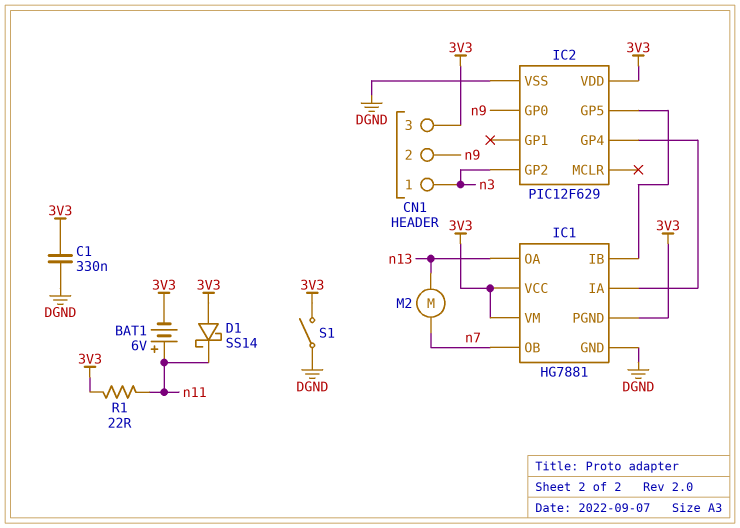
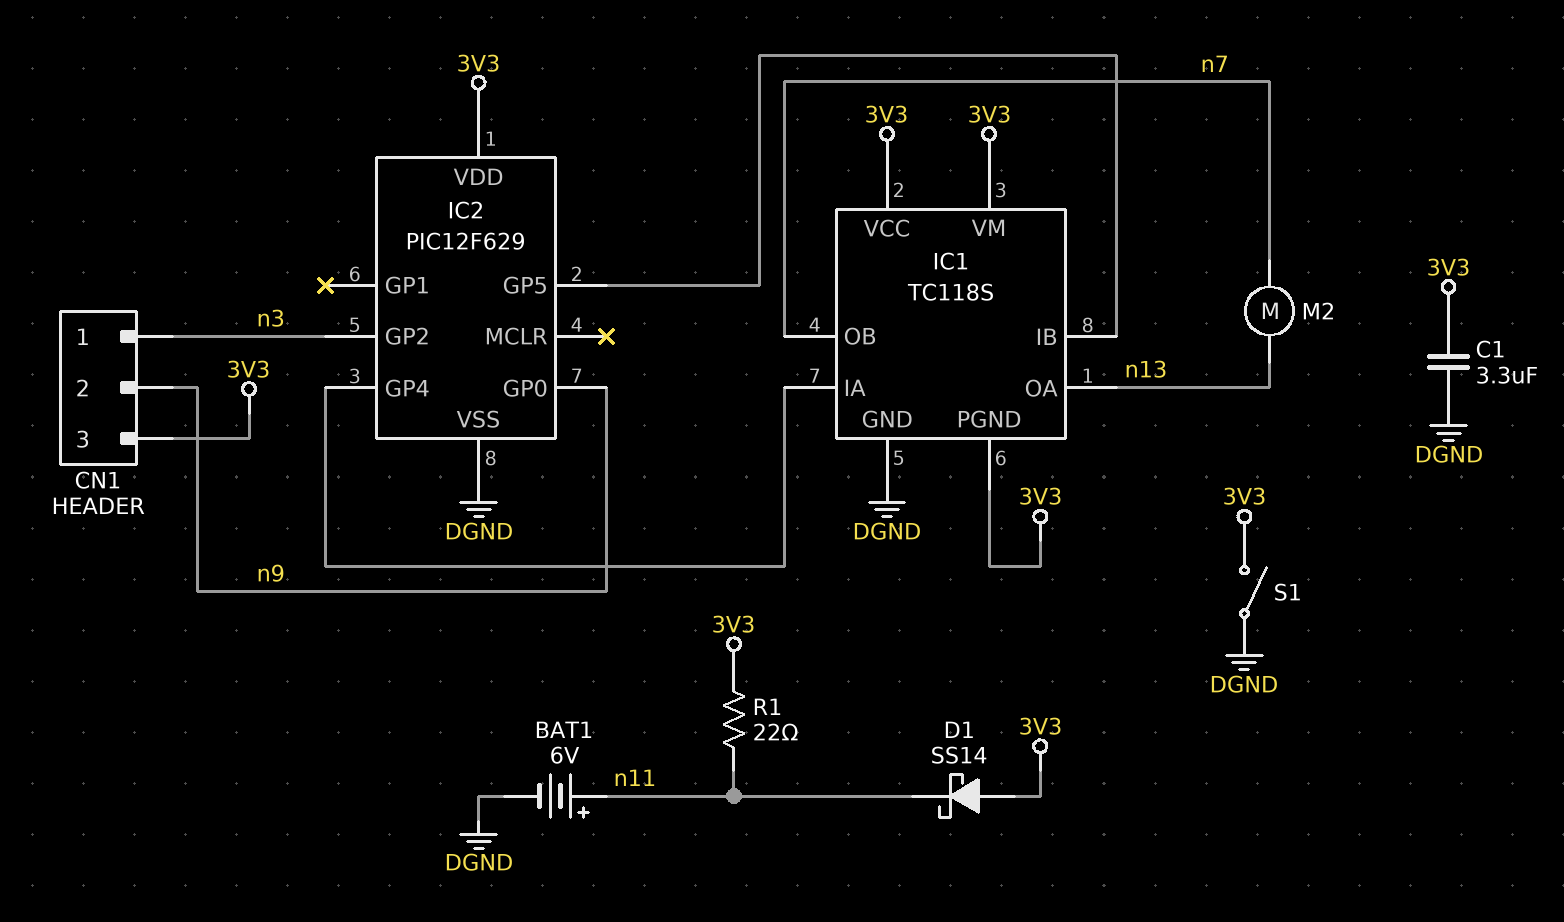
BAT1: 6V (plus n11, minus 3V3) -> 6V (plus n11, minus DGND)
C1: 330nF (3V3, DGND) -> 3.3uF (3V3, DGND)
IC1: HG7881 -> TC118S

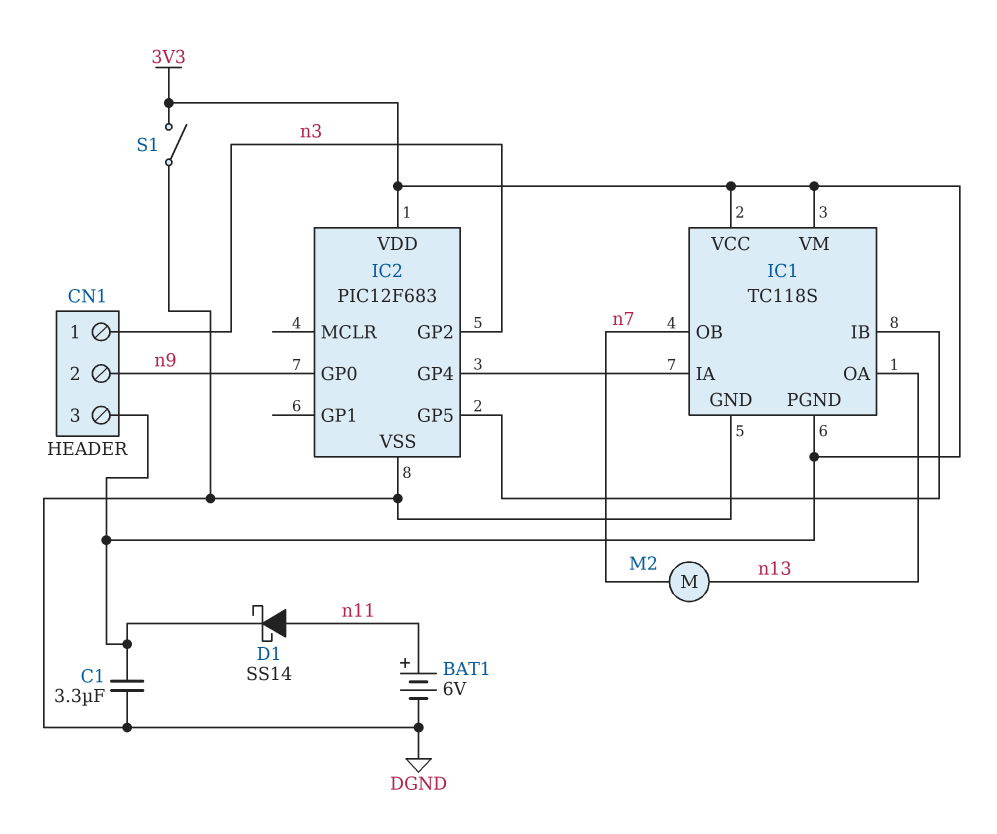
D1: schottky SS14 (A 3V3, K n11) -> schottky SS14 (A n11, K 3V3)
IC2: PIC12F629 -> PIC12F683
R1: 22 (3V3, n11) -> none

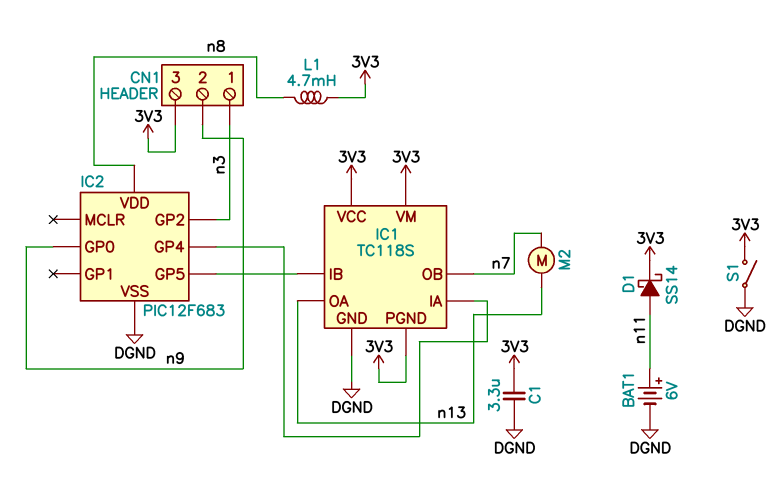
IC2 pin VDD: 3V3 -> n8
L1: none -> 4.7mH (3V3, n8)

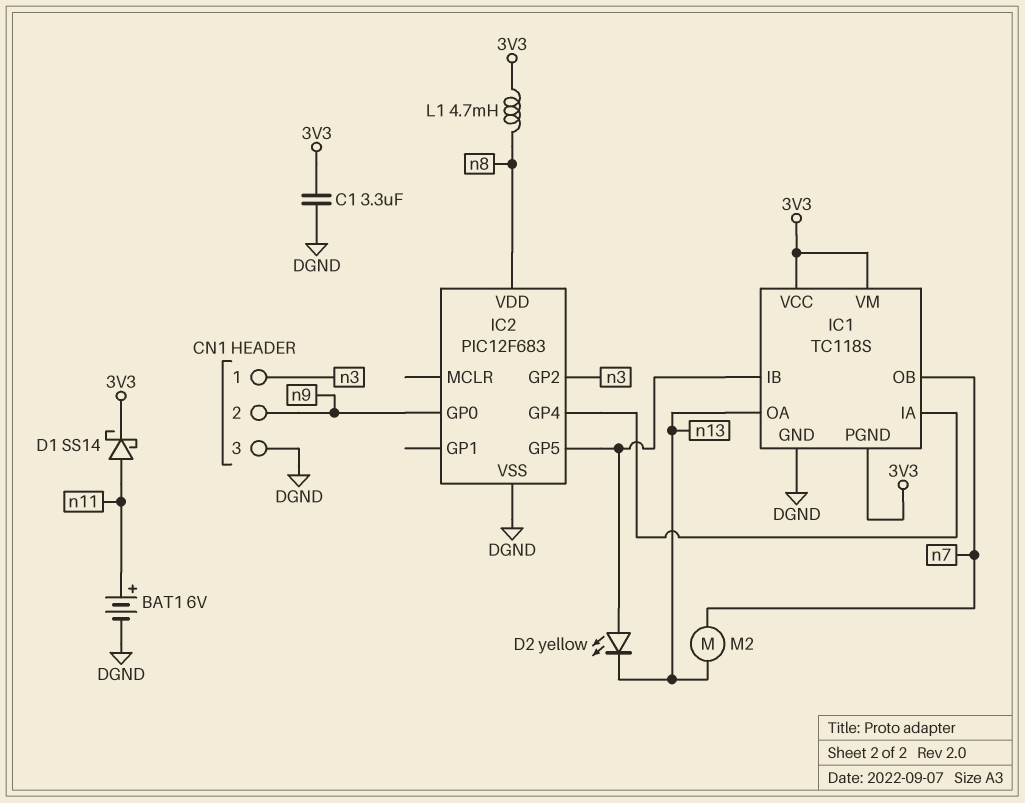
CN1 pin 3: 3V3 -> DGND
D2: none -> LED yellow (A IC1/IB, K n13)
S1: switch (3V3, DGND) -> none

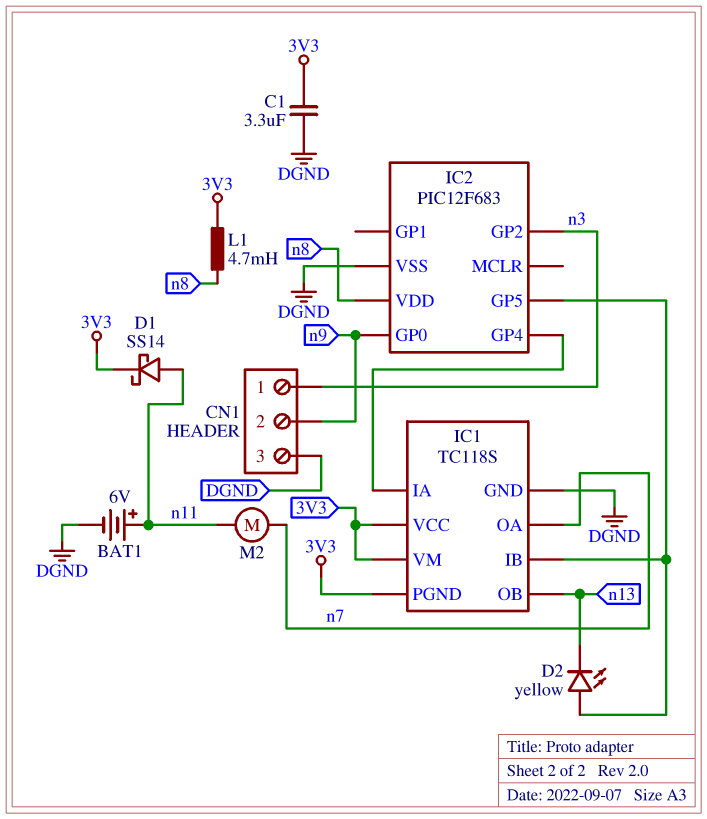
IC1 pin OA: n13 -> n7
IC1 pin OB: n7 -> n13
M2: motor (n7, n13) -> motor (n7, n11)

